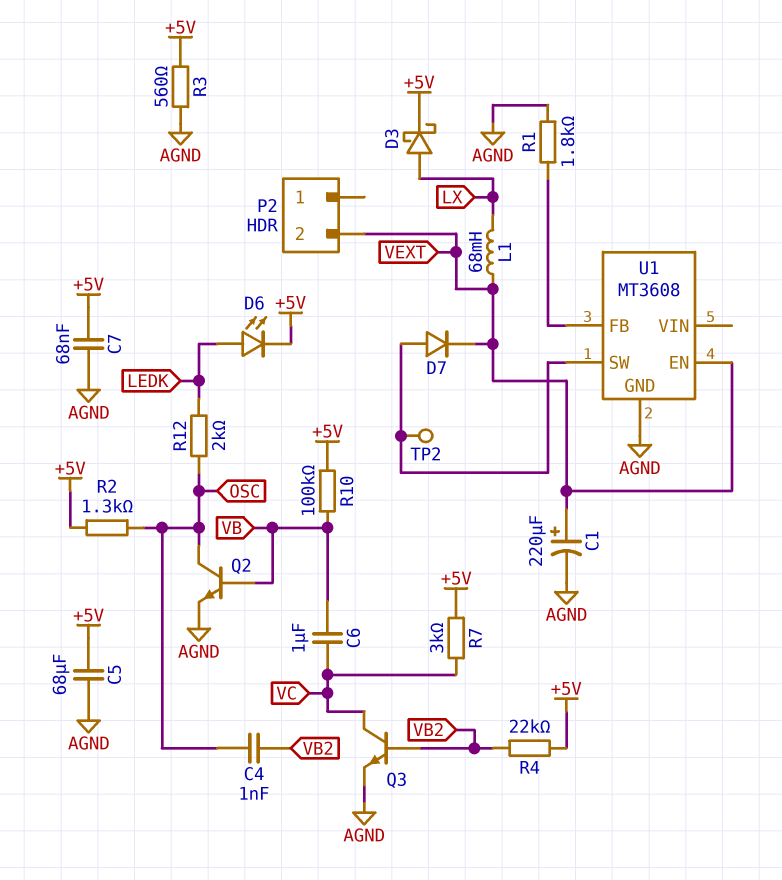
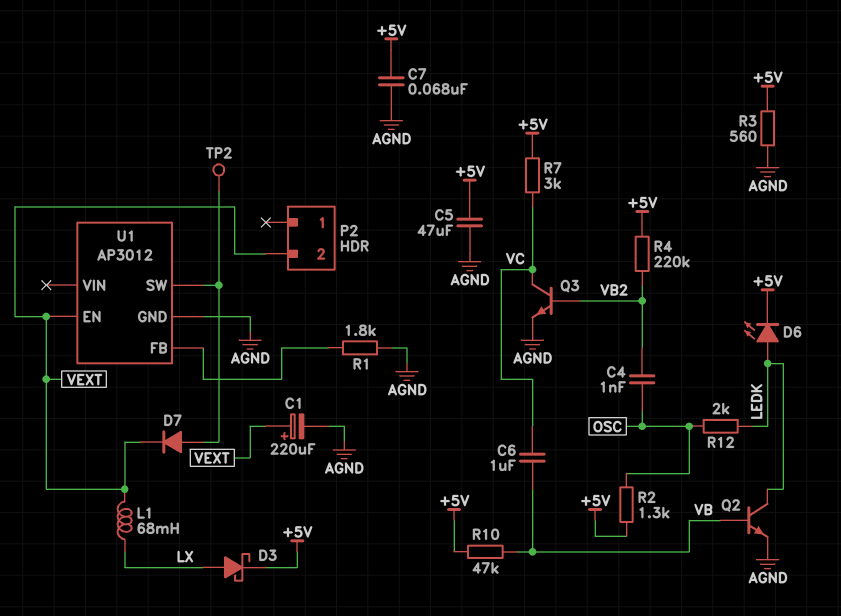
C5: 68uF (+5V, AGND) -> 47uF (+5V, AGND)
Q2: NPN (B VB, C OSC, E AGND) -> NPN (B VB, C LEDK, E AGND)
R4: 22k (+5V, VB2) -> 220k (+5V, VB2)
R10: 100k (+5V, VB) -> 47k (+5V, VB)
U1: MT3608 -> AP3012

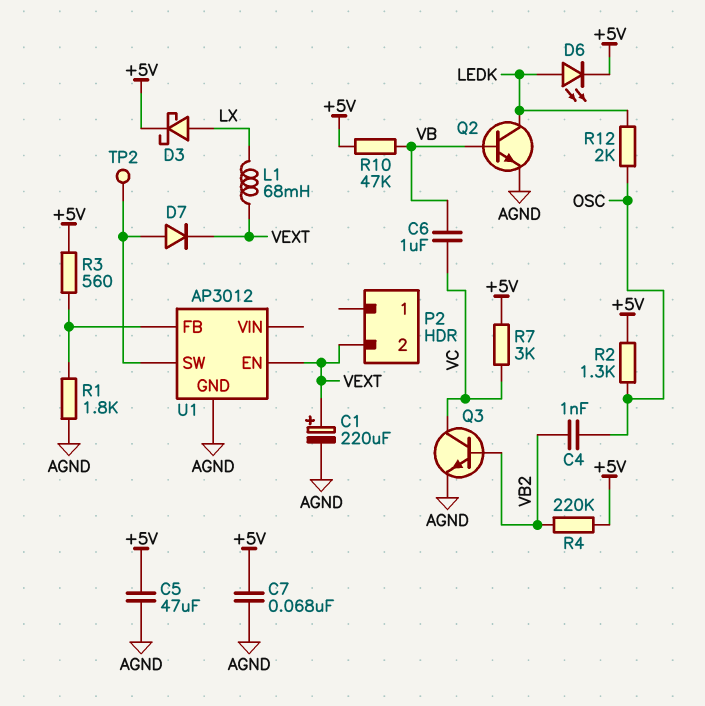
R3: 560 (+5V, AGND) -> 560 (+5V, U1/FB)

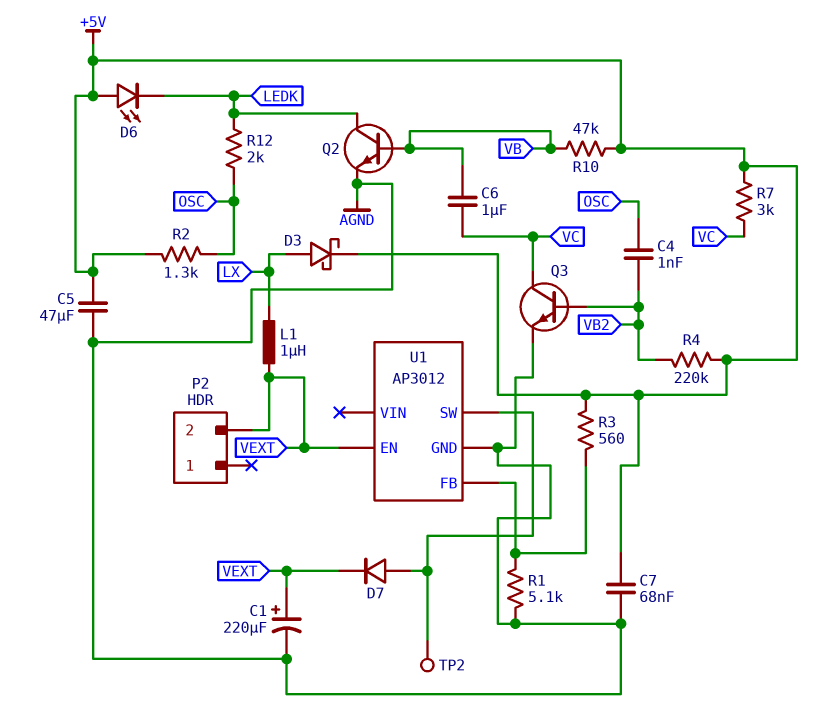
D6: LED (A LEDK, K +5V) -> LED (A +5V, K LEDK)
L1: 68mH (LX, VEXT) -> 1uH (LX, VEXT)
R1: 1.8k (AGND, U1/FB) -> 5.1k (AGND, U1/FB)

